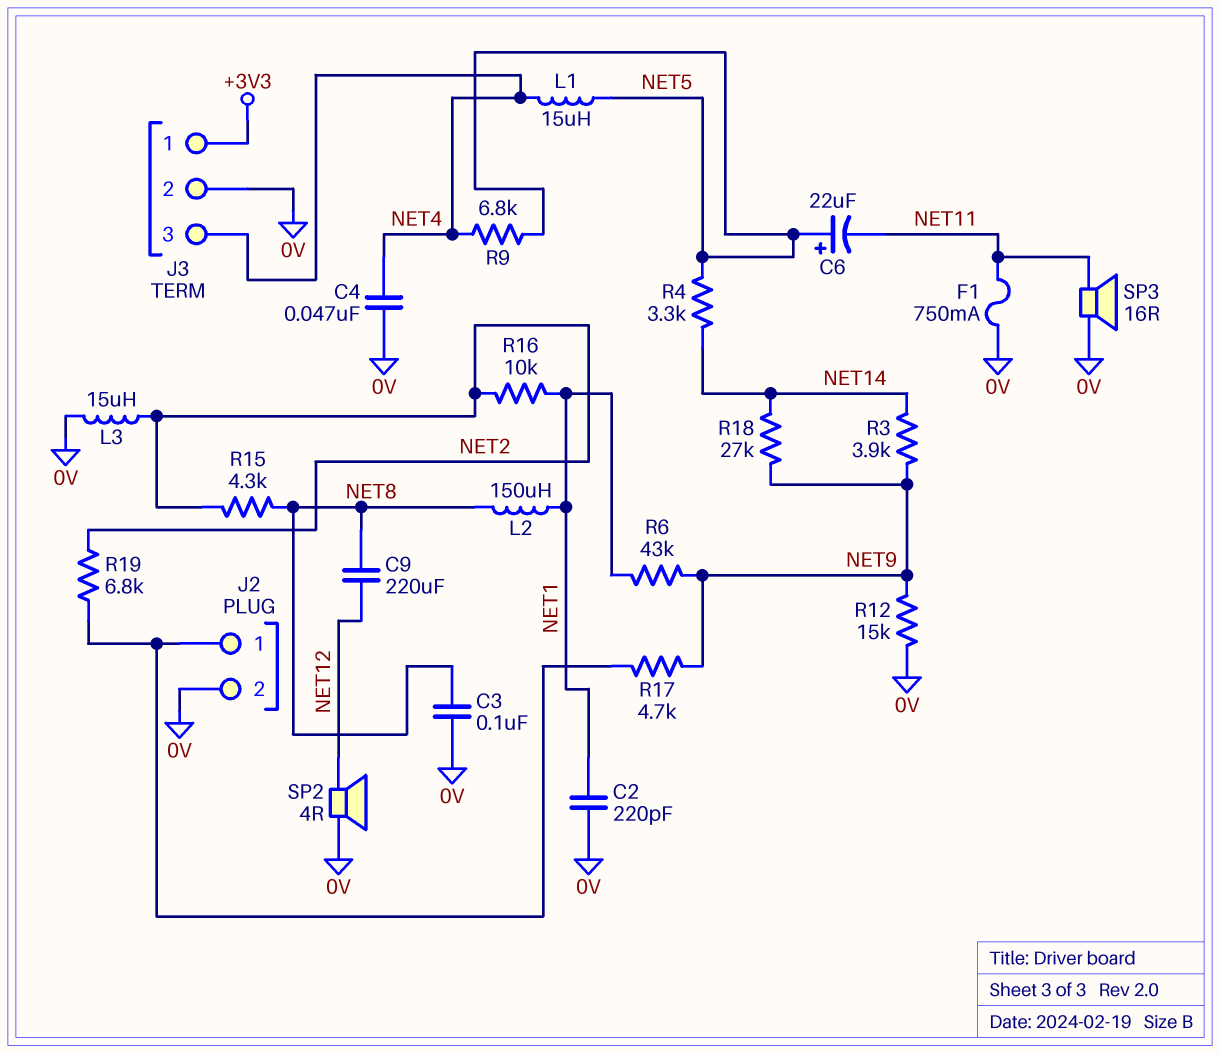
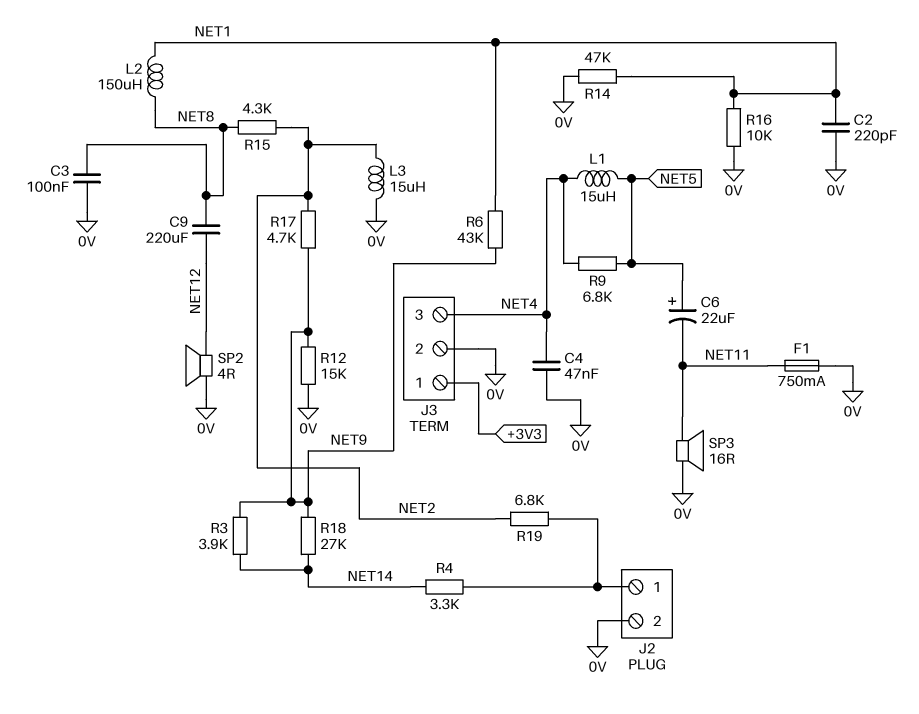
R4: 3.3k (NET5, NET14) -> 3.3k (J2/1, NET14)
R14: none -> 47k (0V, NET1)
R16: 10k (NET1, NET2) -> 10k (0V, NET1)
R17: 4.7k (J2/1, NET9) -> 4.7k (NET2, NET9)

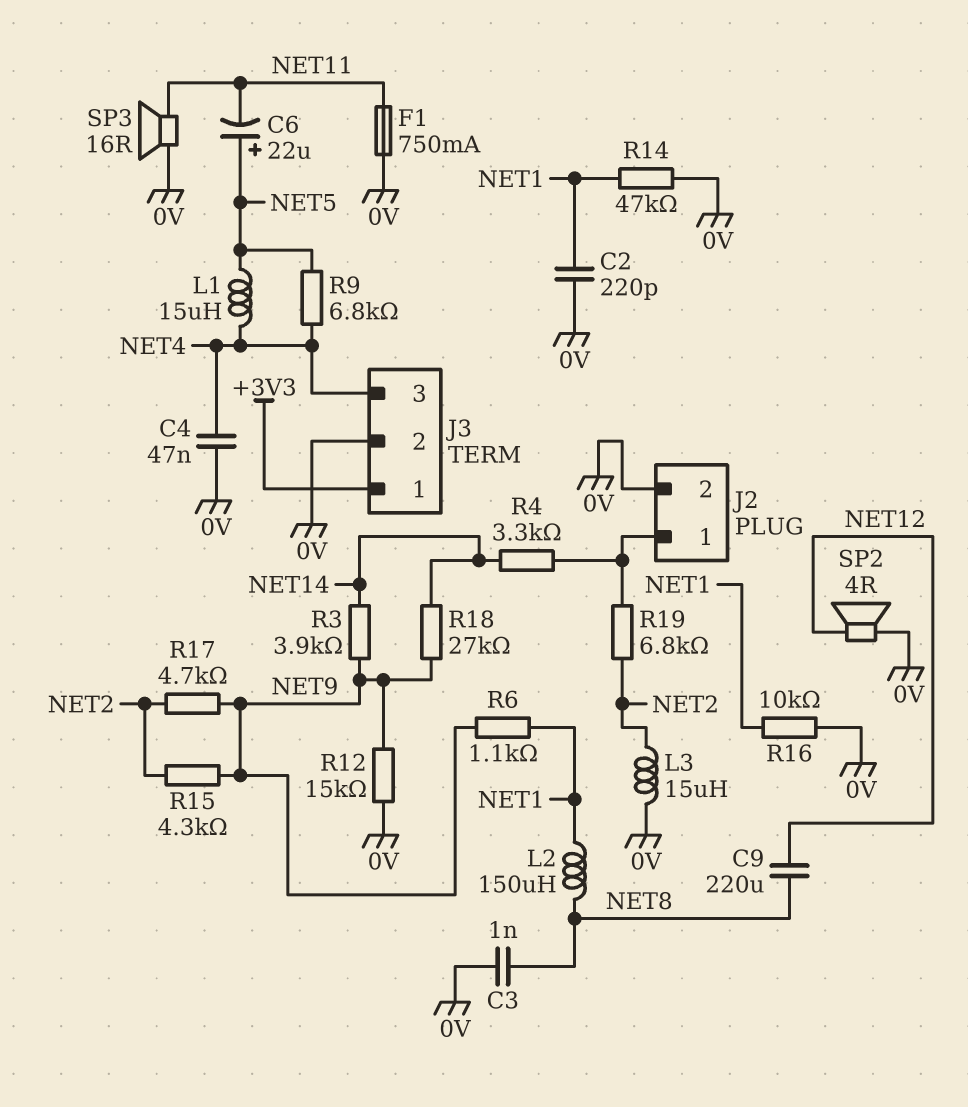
C3: 100nF (0V, NET8) -> 1nF (0V, NET8)
R6: 43k (NET1, NET9) -> 1.1k (NET1, NET9)
R15: 4.3k (NET2, NET8) -> 4.3k (NET2, NET9)

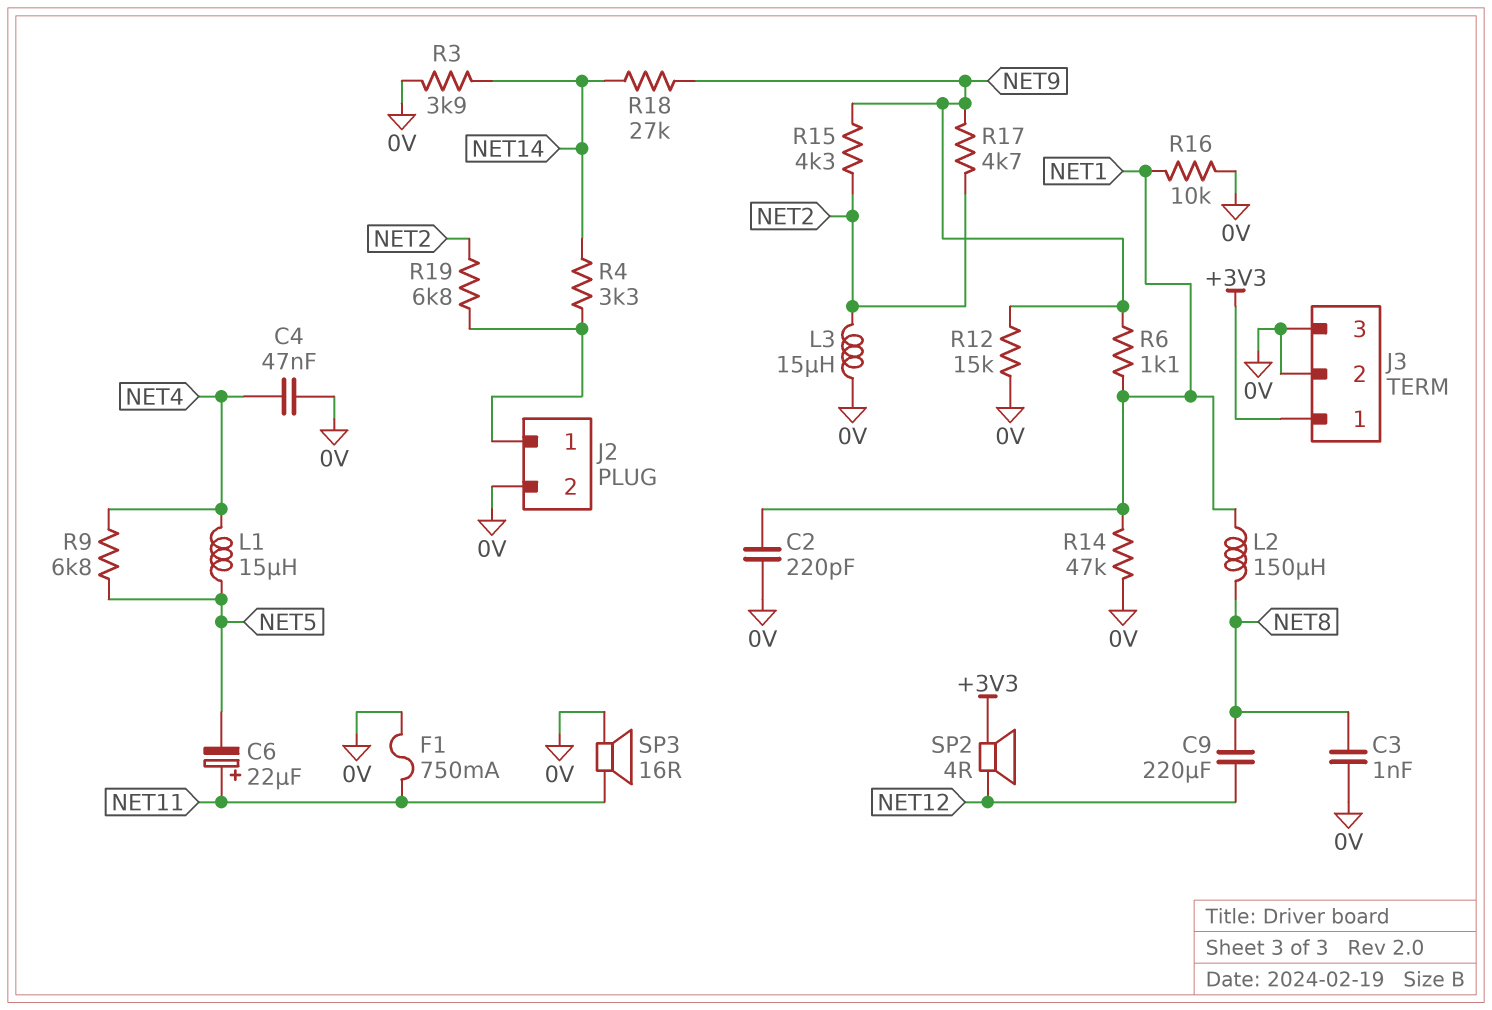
C6: 22uF (plus NET5, minus NET11) -> 22uF (plus NET11, minus NET5)
J3 pin 3: NET4 -> 0V
R3: 3.9k (NET9, NET14) -> 3.9k (0V, NET14)
SP2: speaker 4R (0V, NET12) -> speaker 4R (+3V3, NET12)

